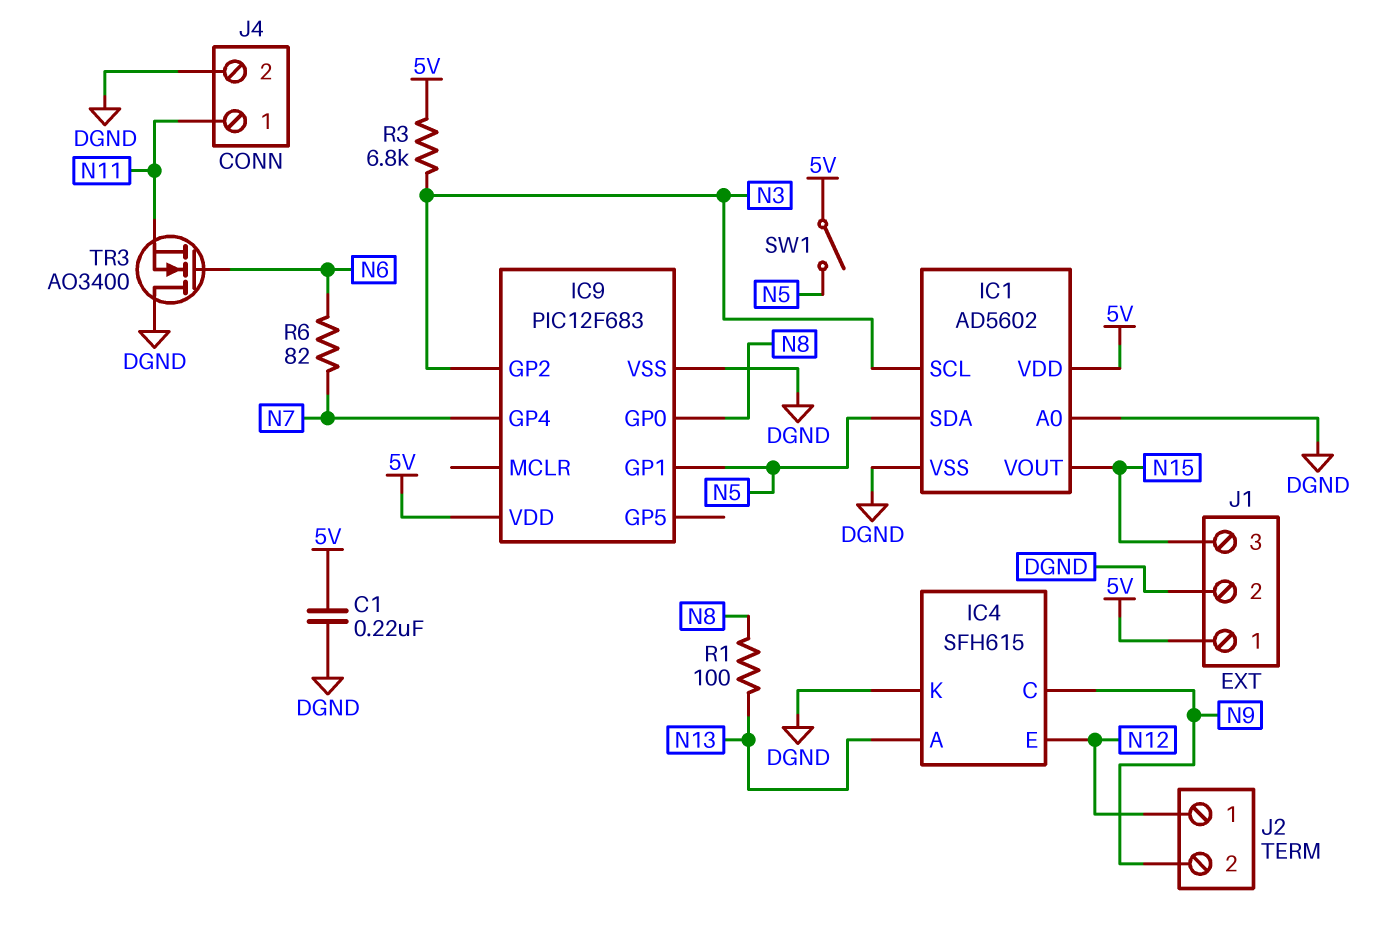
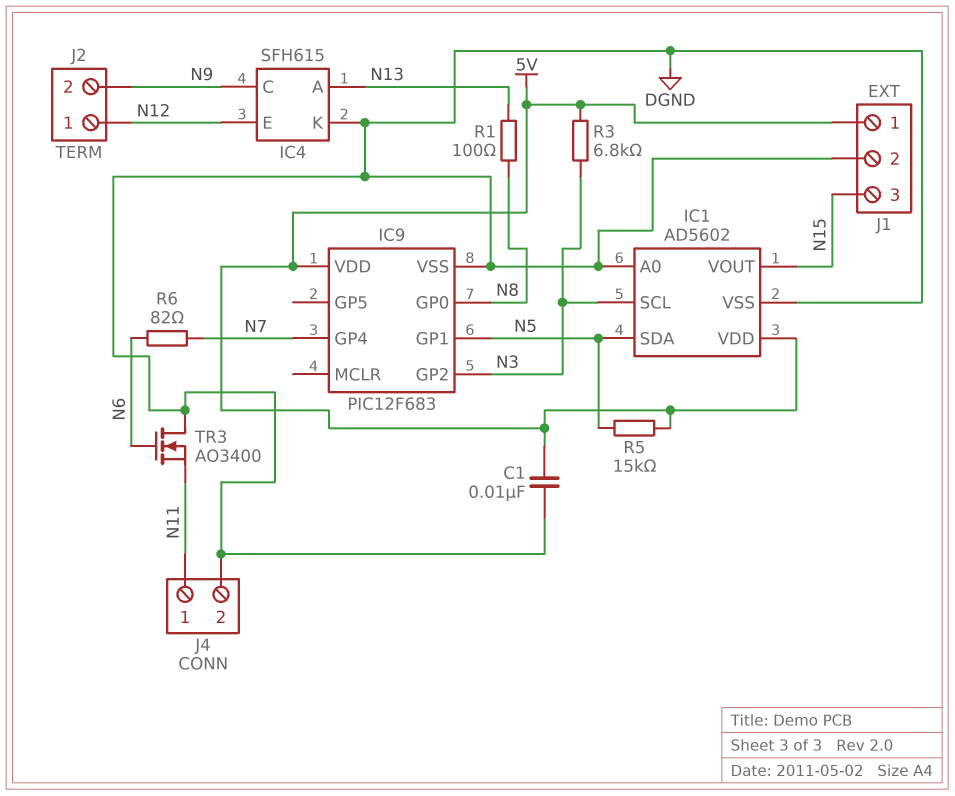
C1: 220nF (5V, DGND) -> 10nF (5V, DGND)
R5: none -> 15k (5V, N5)
SW1: switch (5V, N5) -> none

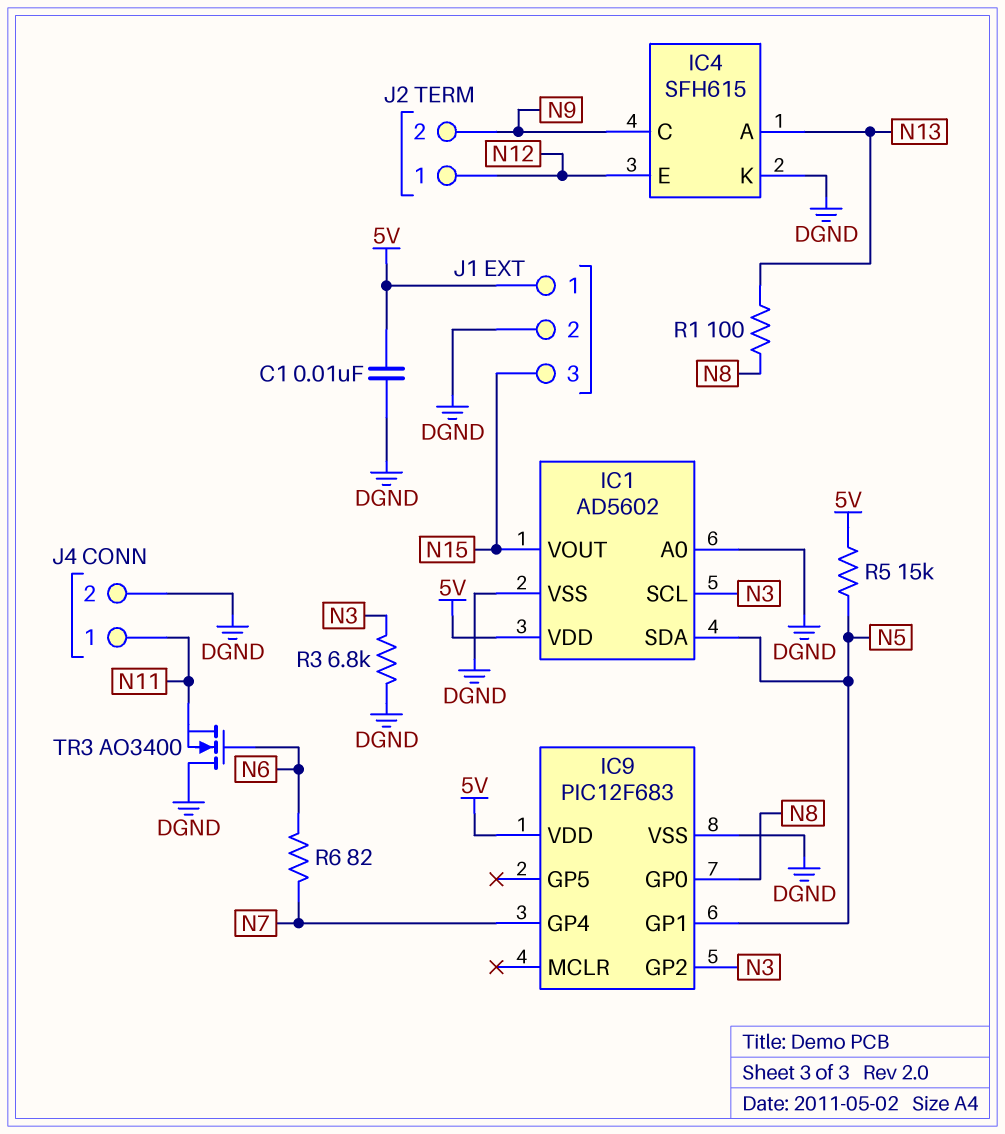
R3: 6.8k (5V, N3) -> 6.8k (DGND, N3)

